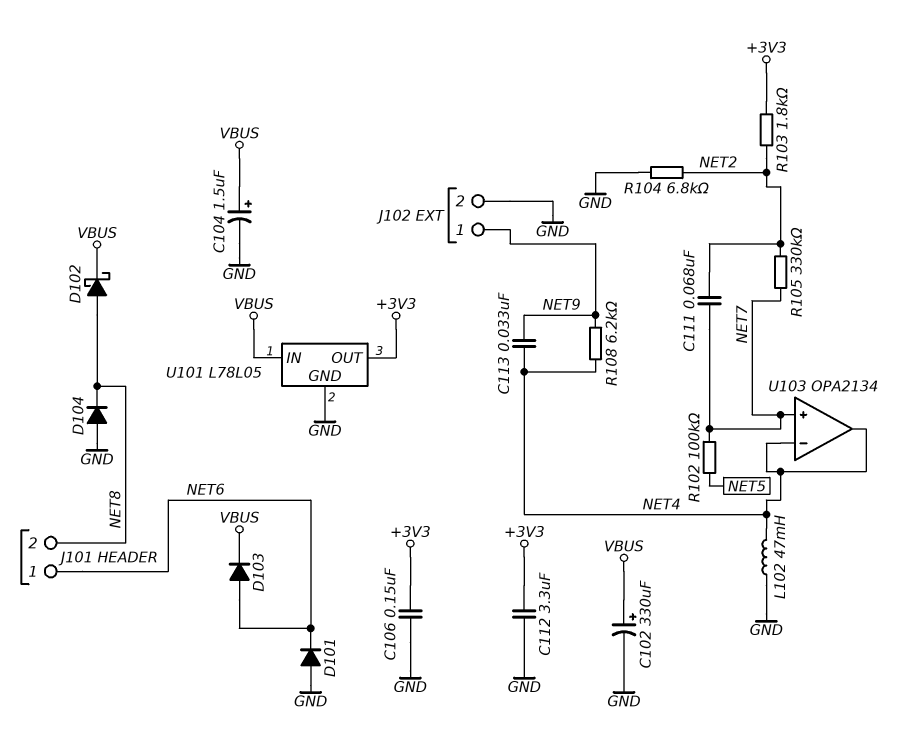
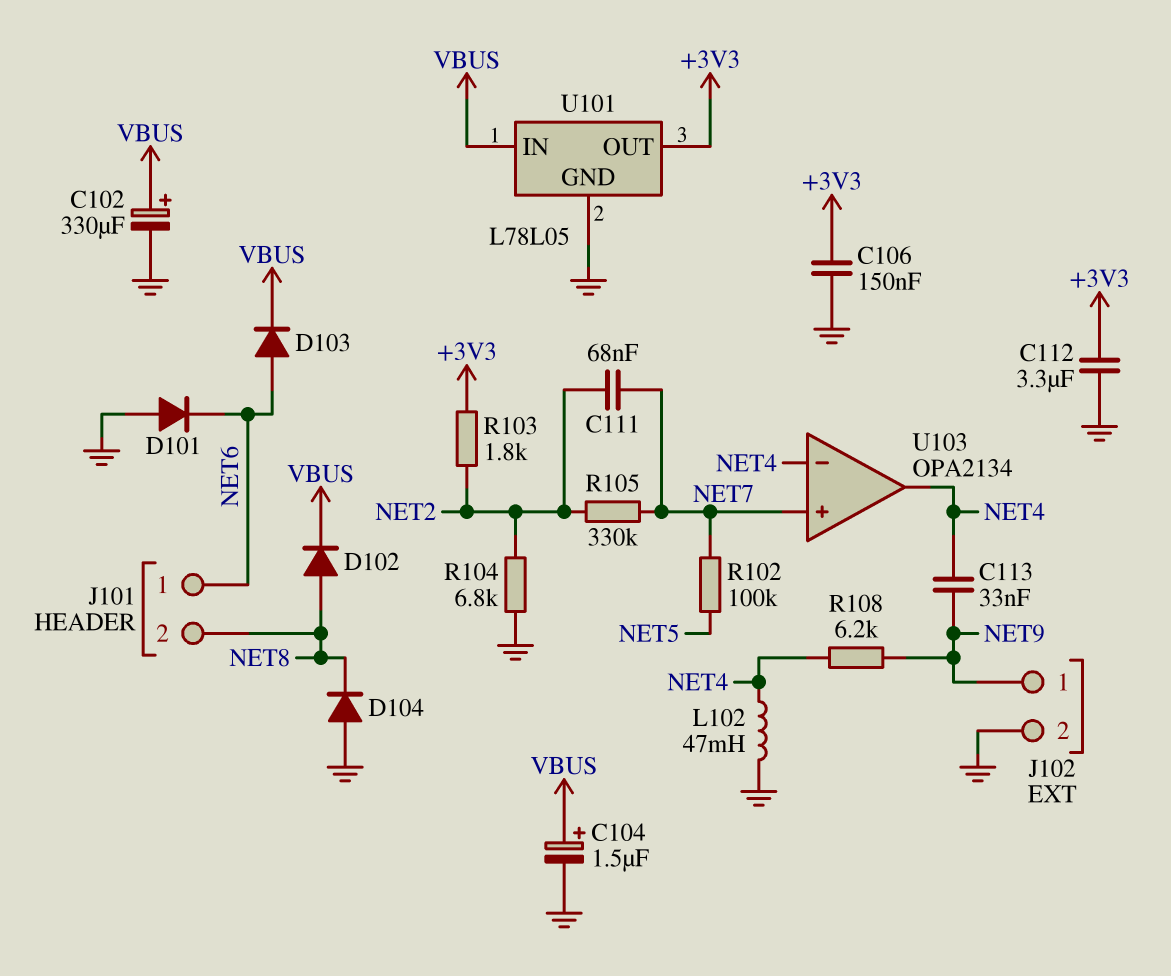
D102: schottky (A NET8, K VBUS) -> diode (A NET8, K VBUS)

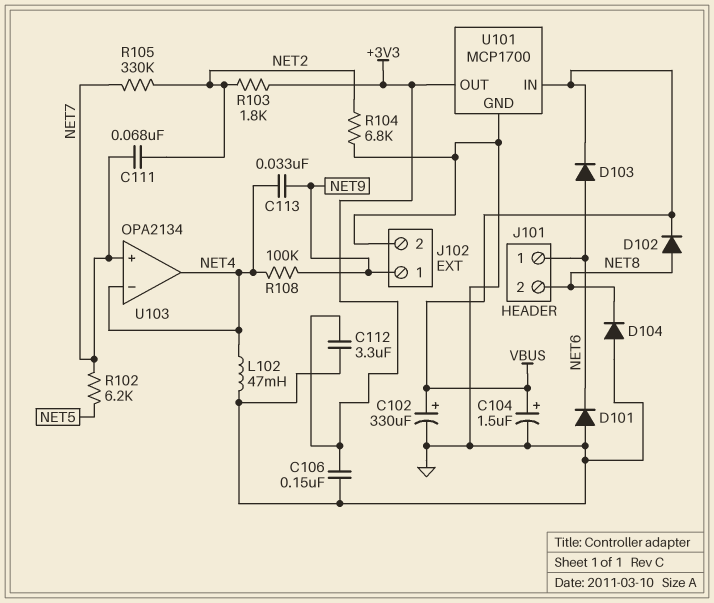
R102: 100k (NET5, NET7) -> 6.2k (NET5, NET7)
R108: 6.2k (NET4, NET9) -> 100k (NET4, NET9)
U101: L78L05 -> MCP1700

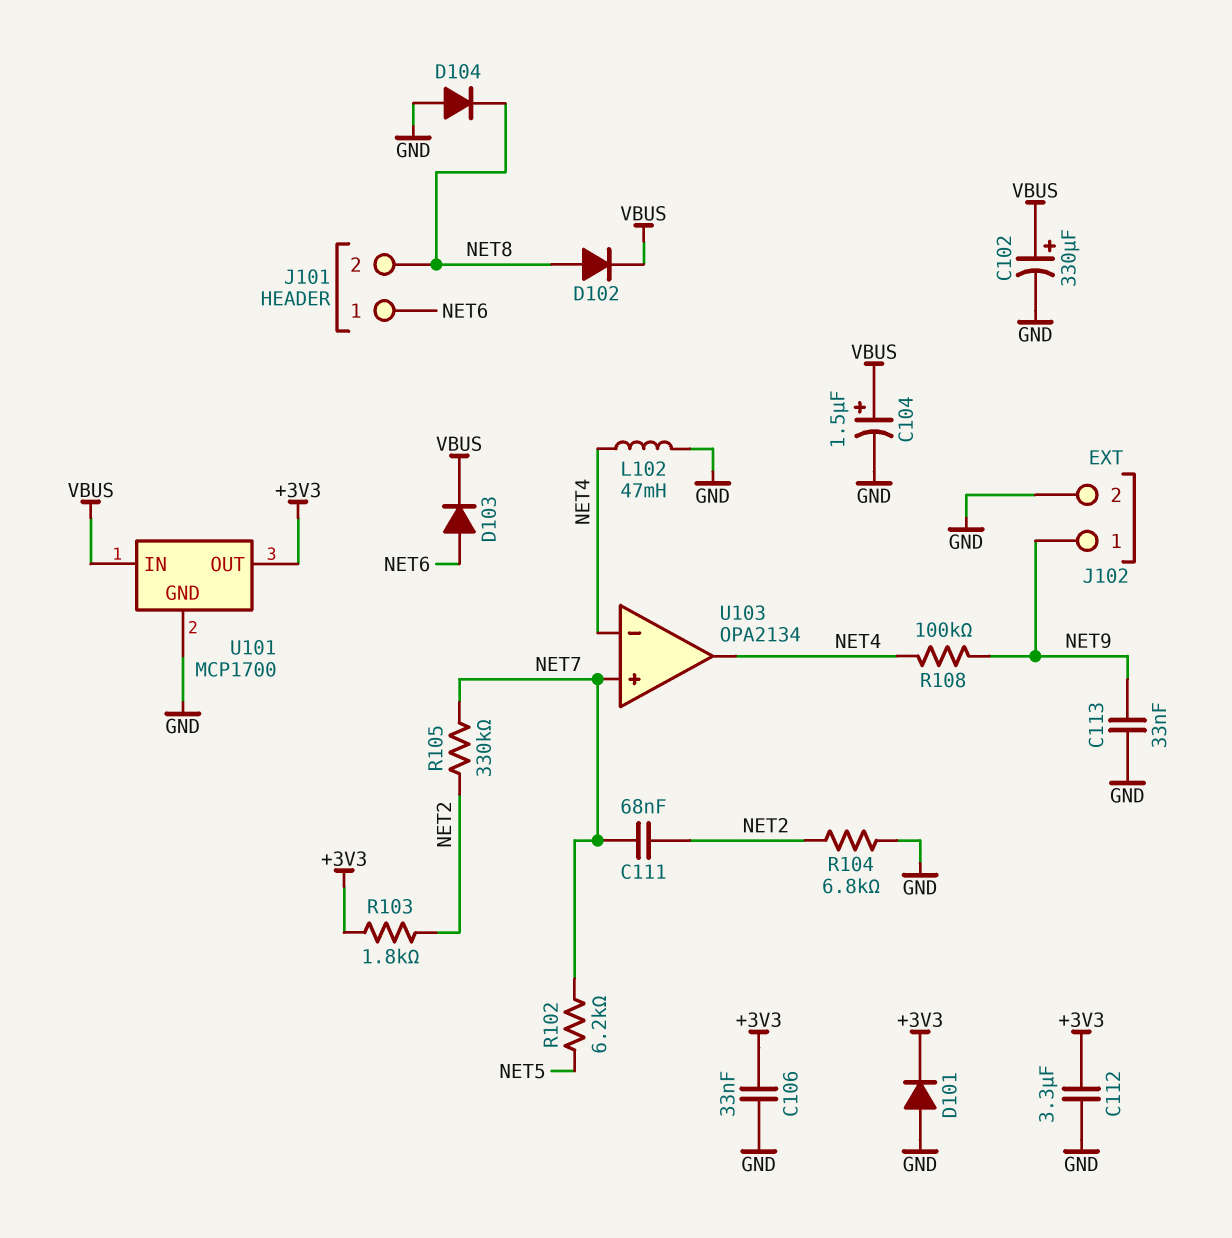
C106: 150nF (+3V3, GND) -> 33nF (+3V3, GND)
C113: 33nF (NET4, NET9) -> 33nF (GND, NET9)
D101: diode (A GND, K NET6) -> diode (A GND, K +3V3)

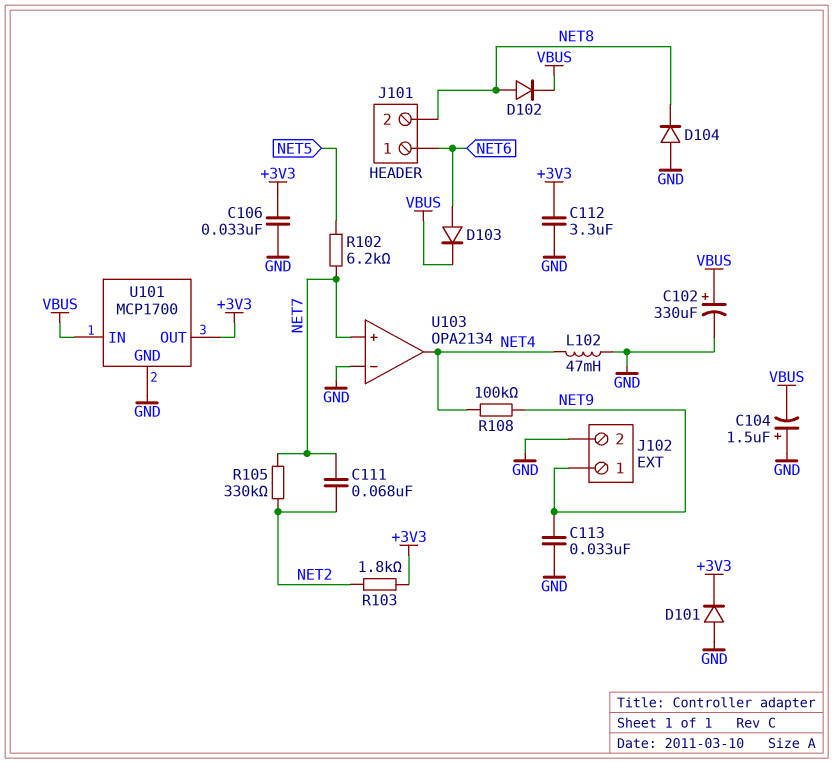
C104: 1.5uF (plus VBUS, minus GND) -> 1.5uF (plus GND, minus VBUS)
R104: 6.8k (GND, NET2) -> none
U103 pin in-: NET4 -> GND

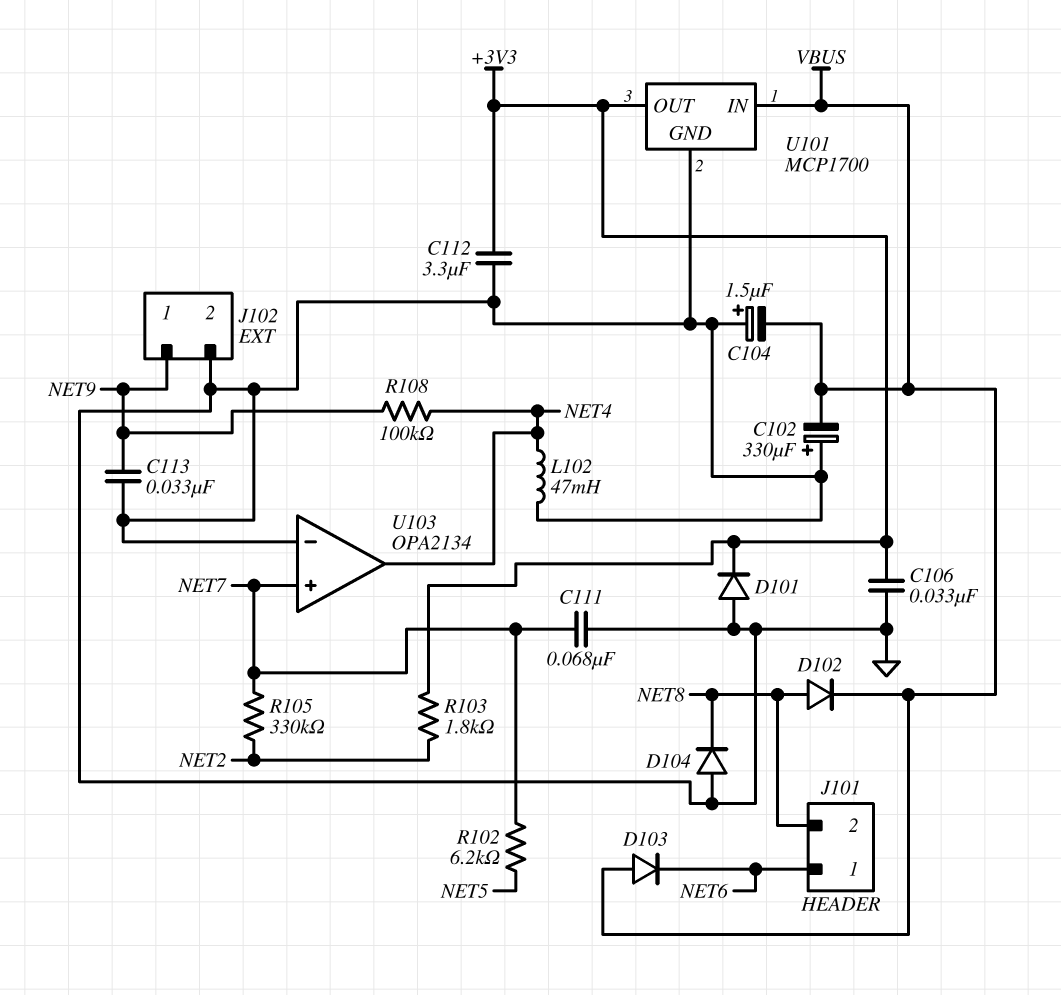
C102: 330uF (plus VBUS, minus GND) -> 330uF (plus GND, minus VBUS)
C111: 68nF (NET2, NET7) -> 68nF (GND, NET7)
D103: diode (A NET6, K VBUS) -> diode (A VBUS, K NET6)

